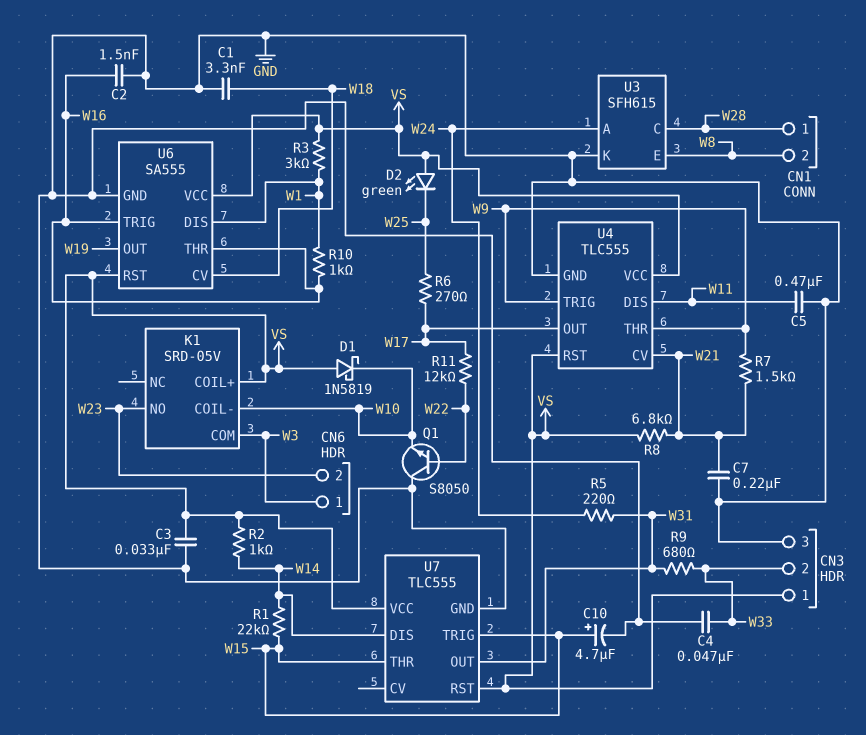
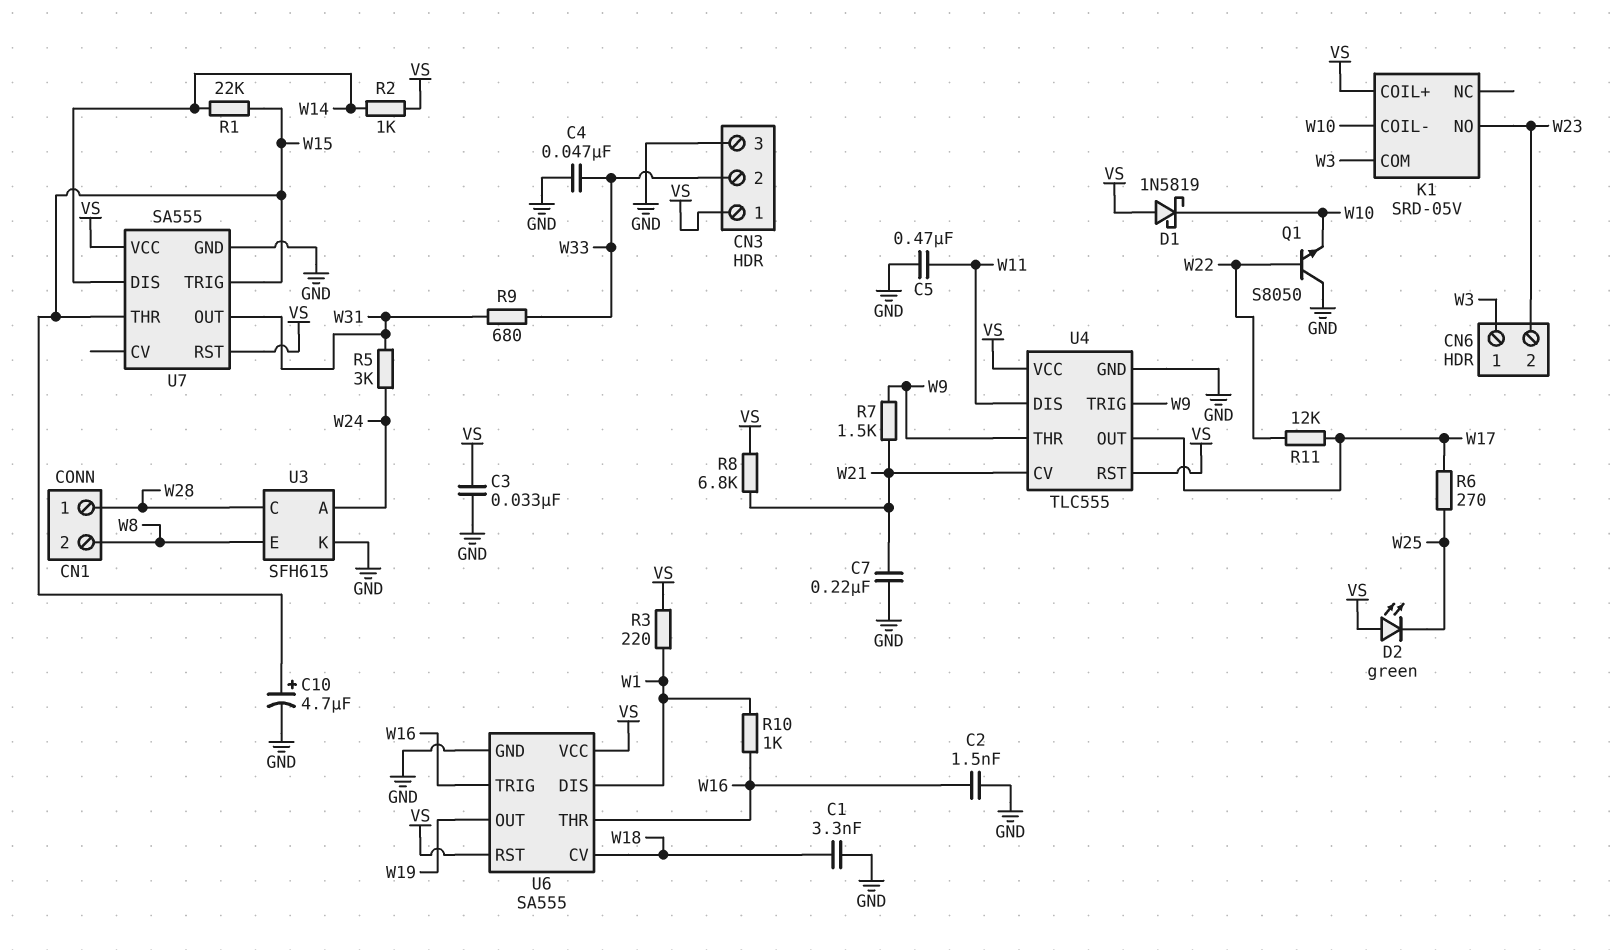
R3: 3k (VS, W1) -> 220 (VS, W1)
R5: 220 (W24, W31) -> 3k (W24, W31)
U7: TLC555 -> SA555

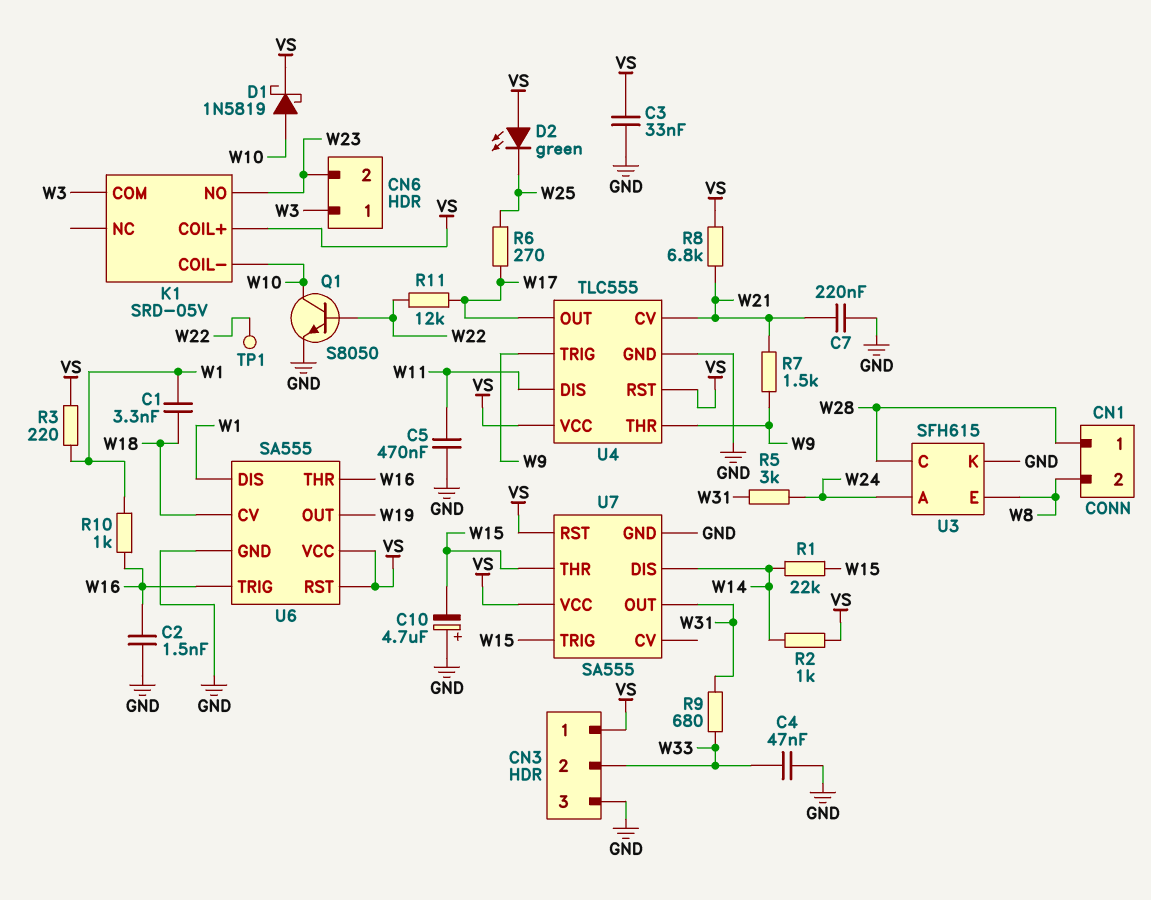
C1: 3.3nF (GND, W18) -> 3.3nF (W1, W18)
C10: 4.7uF (plus W15, minus GND) -> 4.7uF (plus GND, minus W15)
D1: schottky 1N5819 (A VS, K W10) -> schottky 1N5819 (A W10, K VS)
Q1: NPN S8050 (B W22, C GND, E W10) -> NPN S8050 (B W22, C W10, E GND)
TP1: none -> test point (W22)

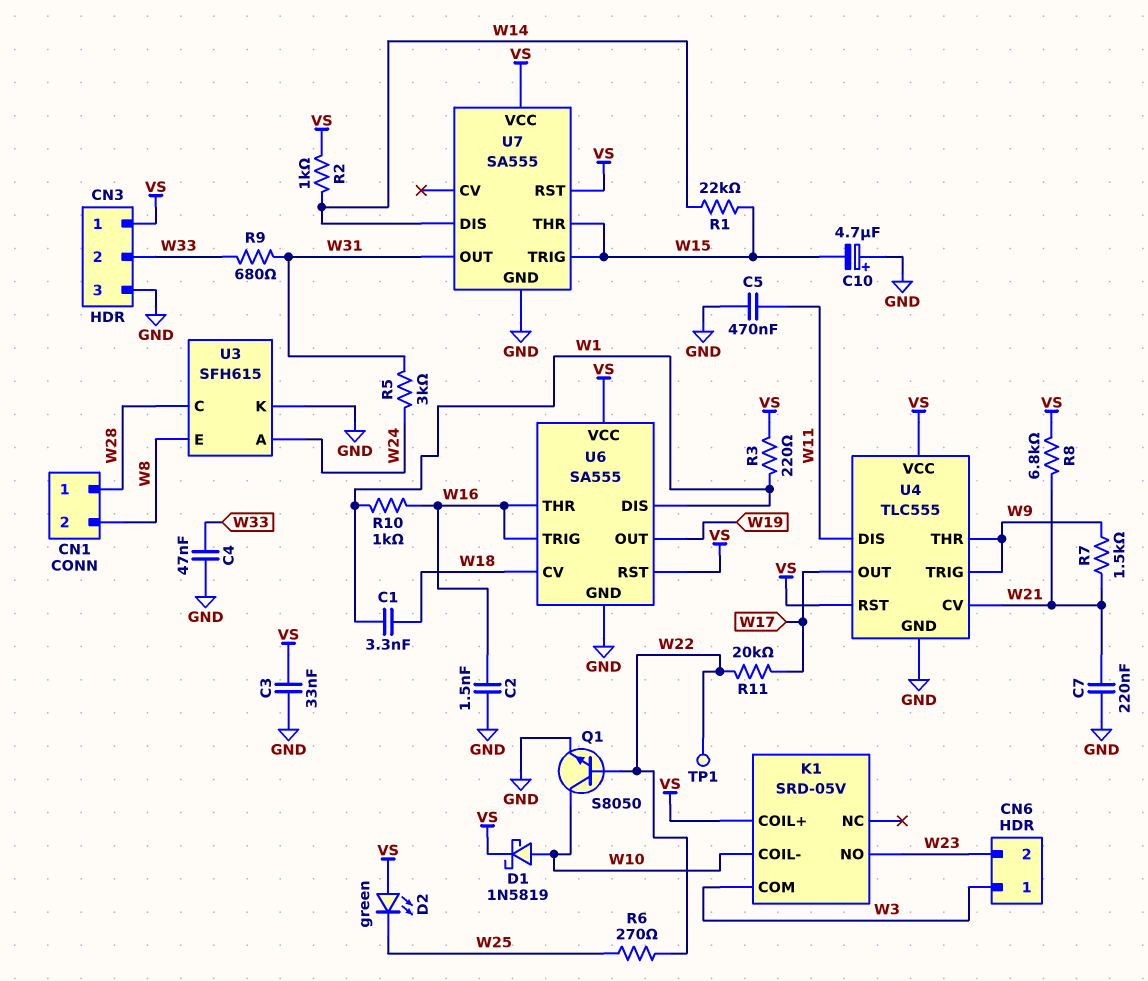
R6: 270 (W17, W25) -> 270 (W22, W25)
R11: 12k (W17, W22) -> 20k (W17, W22)

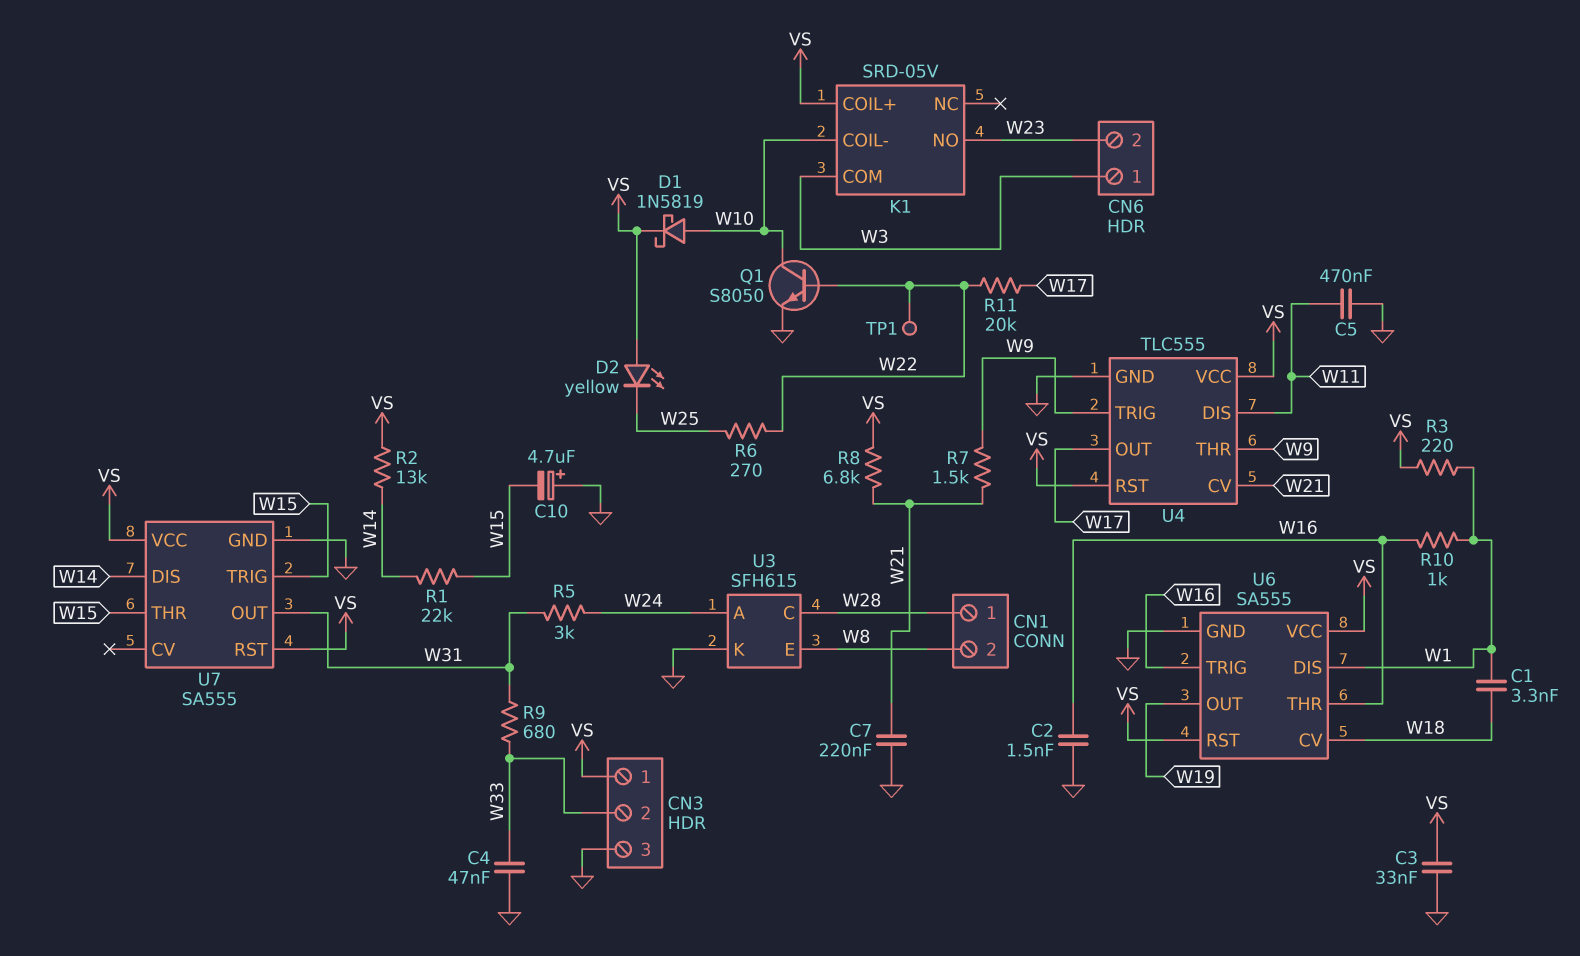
D2: LED green (A VS, K W25) -> LED yellow (A VS, K W25)
R2: 1k (VS, W14) -> 13k (VS, W14)

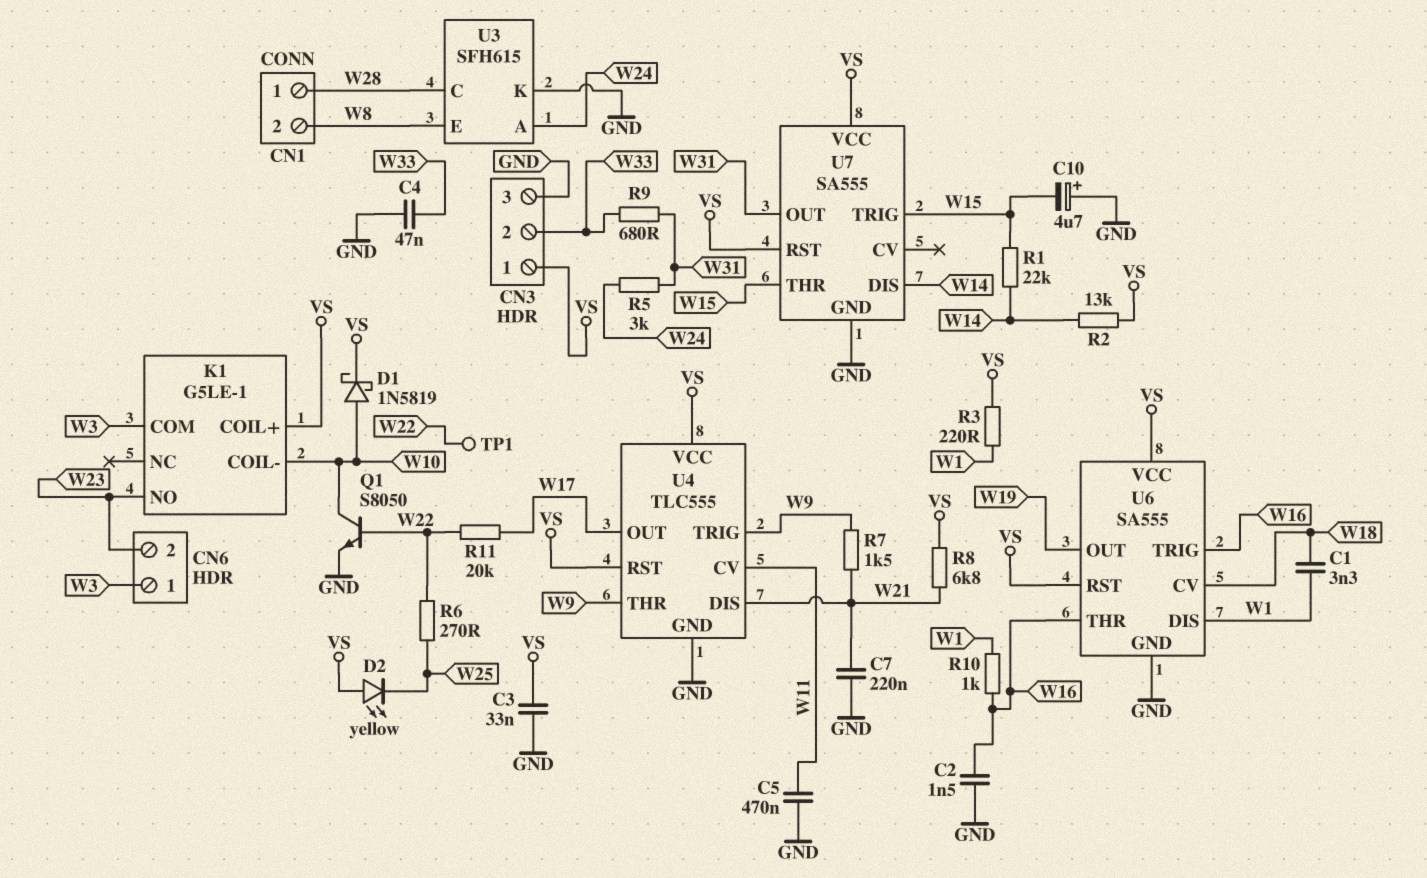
K1: SRD-05V -> G5LE-1
U4 pin CV: W21 -> W11
U4 pin DIS: W11 -> W21

